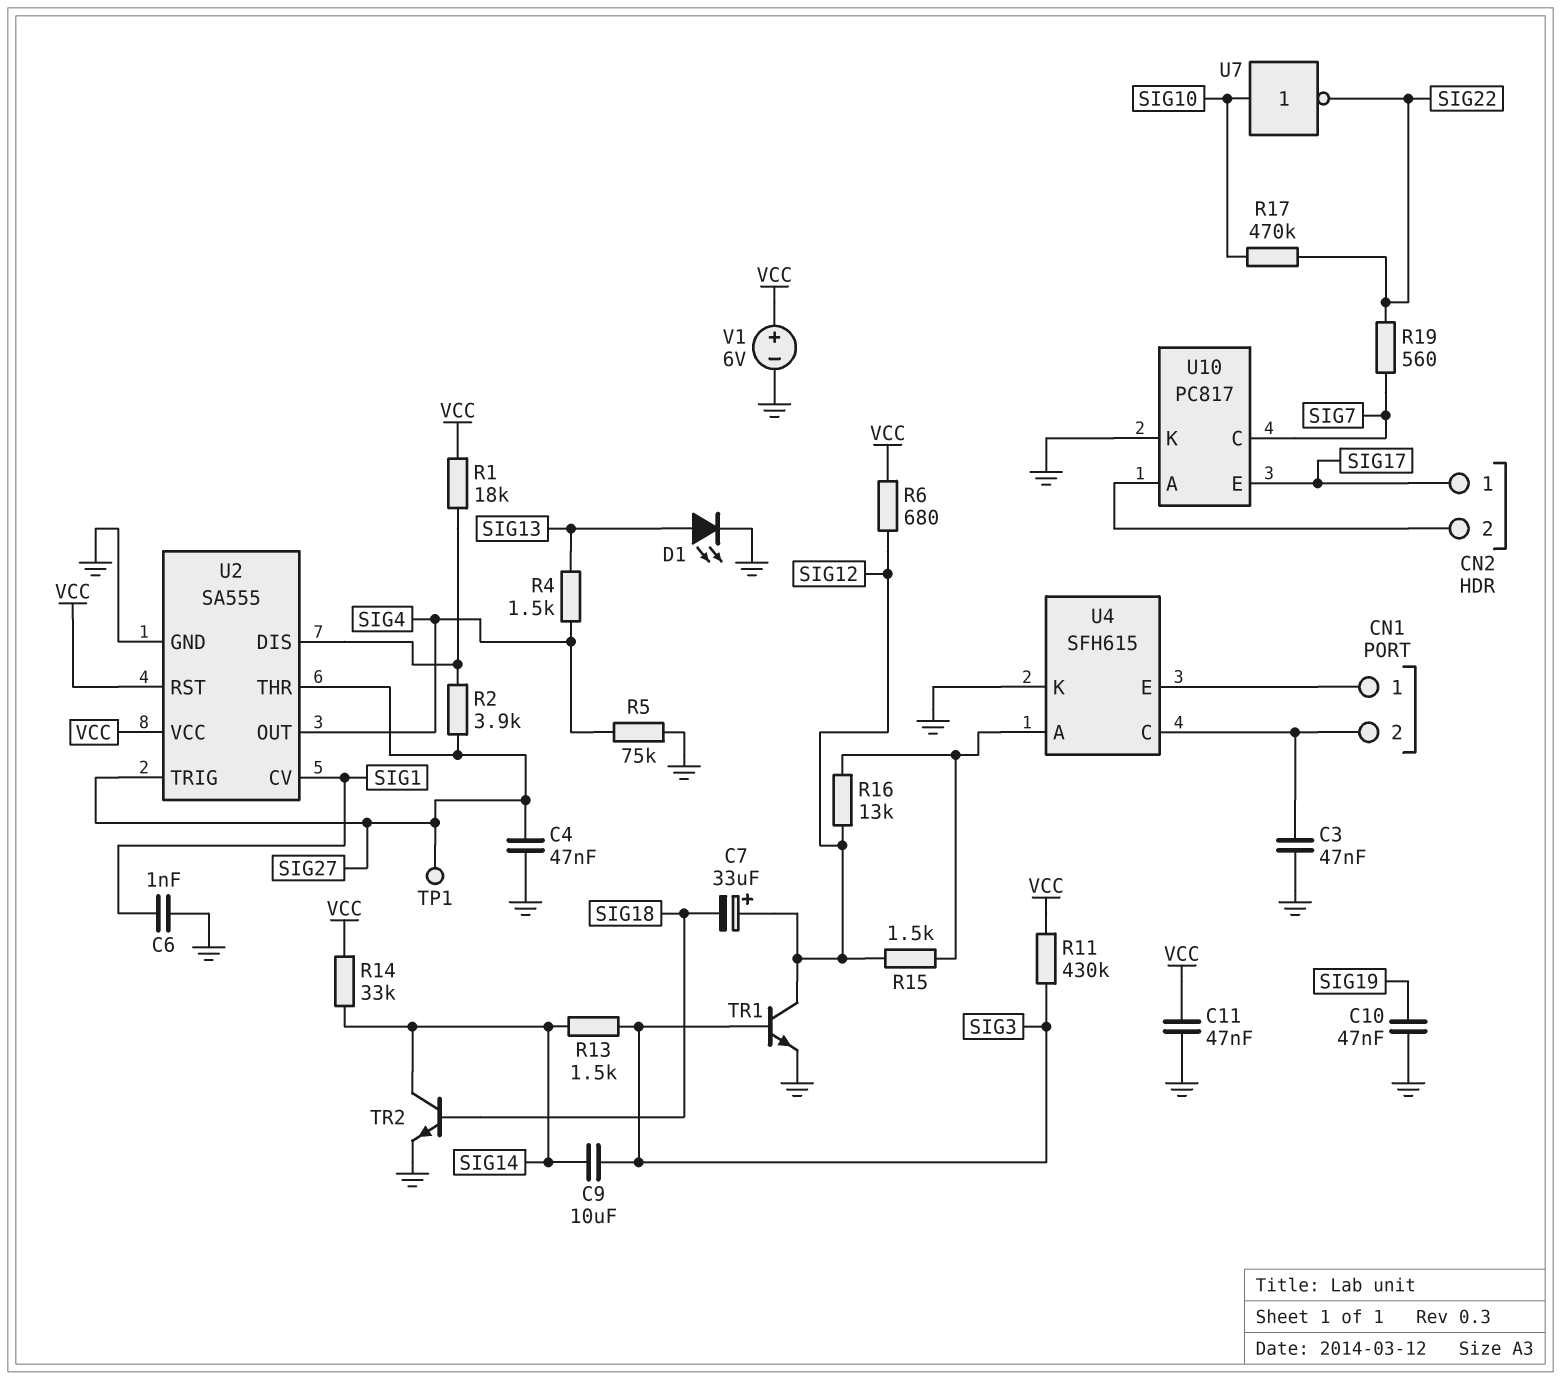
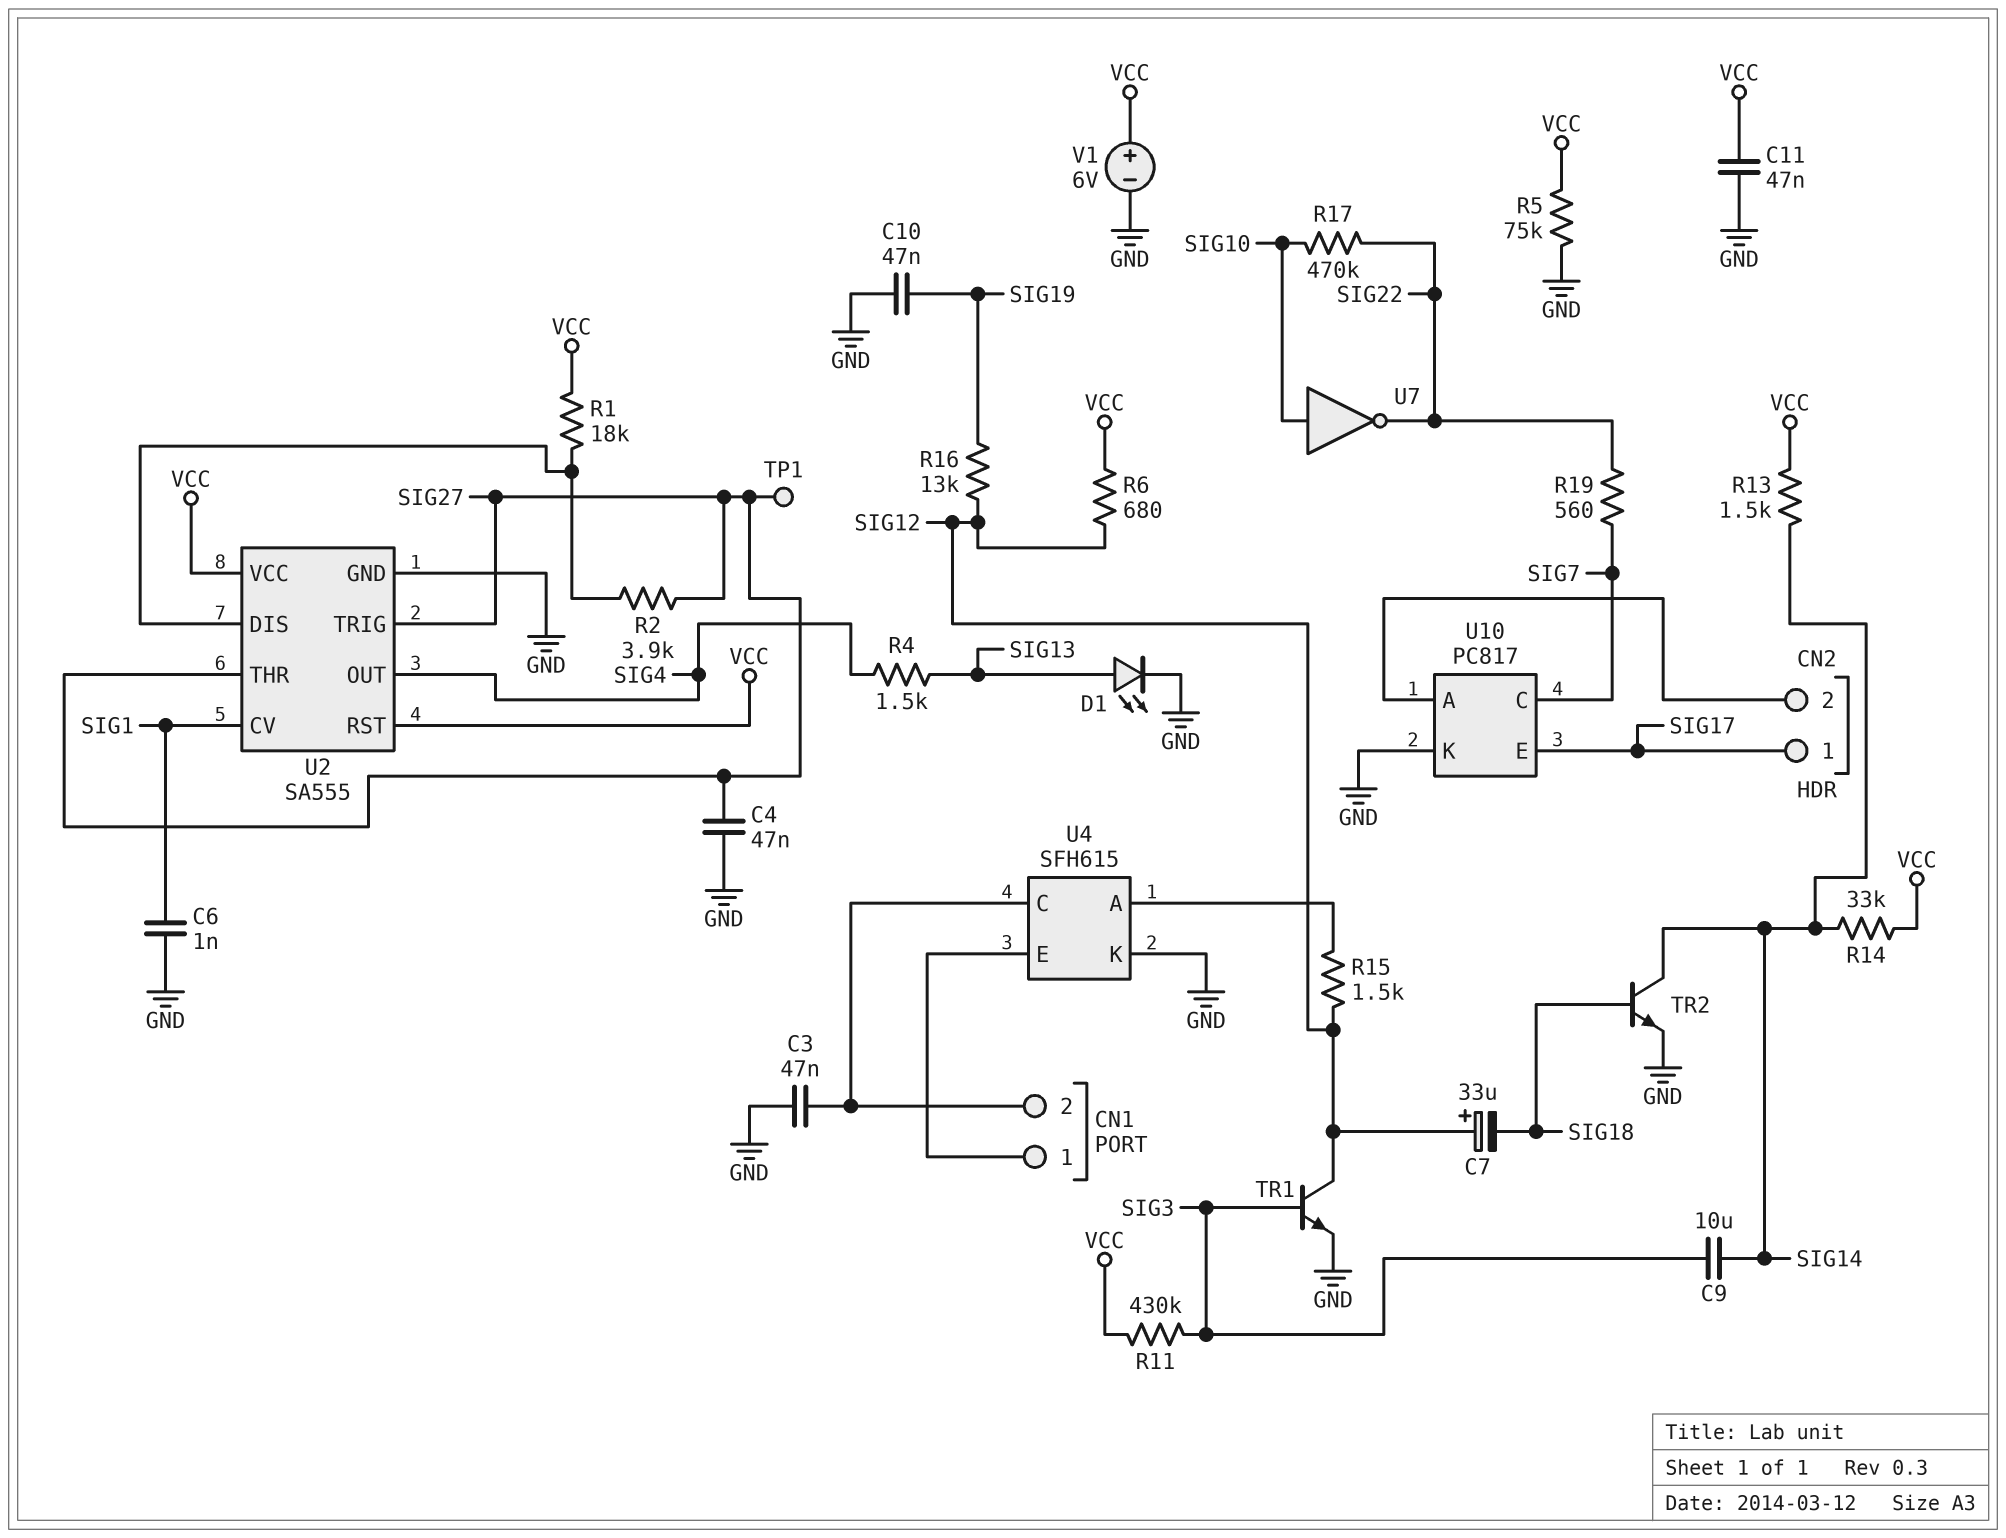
R5: 75k (GND, SIG4) -> 75k (GND, VCC)
R13: 1.5k (SIG3, SIG14) -> 1.5k (SIG14, VCC)
R16: 13k (SIG12, U4/A) -> 13k (SIG12, SIG19)

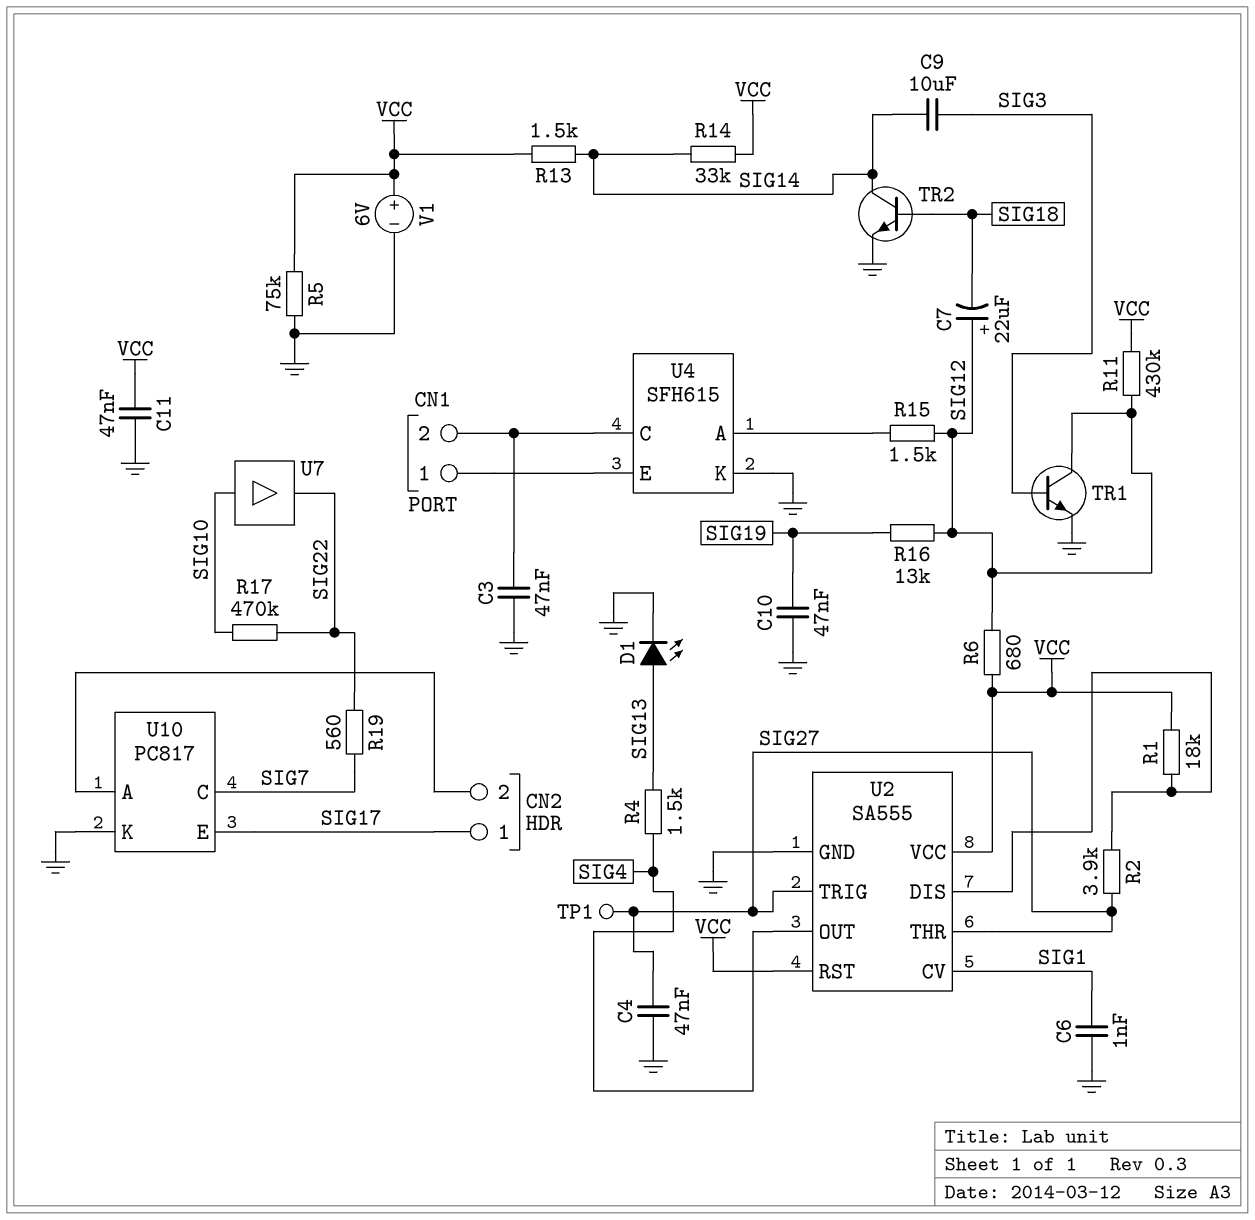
C7: 33uF (plus SIG12, minus SIG18) -> 22uF (plus SIG12, minus SIG18)
R11: 430k (SIG3, VCC) -> 430k (SIG12, VCC)
U7: NOT (in SIG10, out SIG22) -> buffer (in SIG10, out SIG22)

